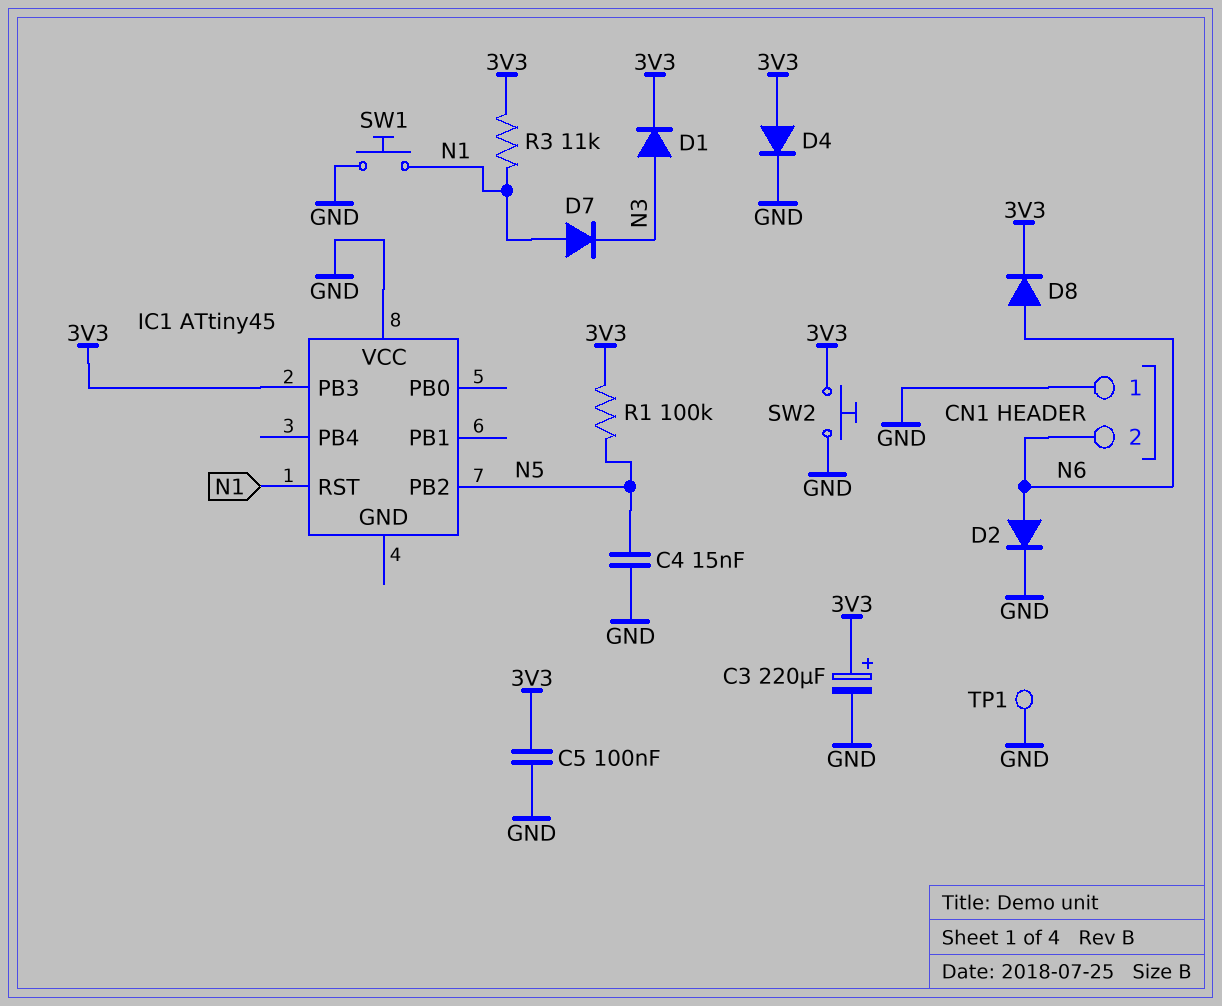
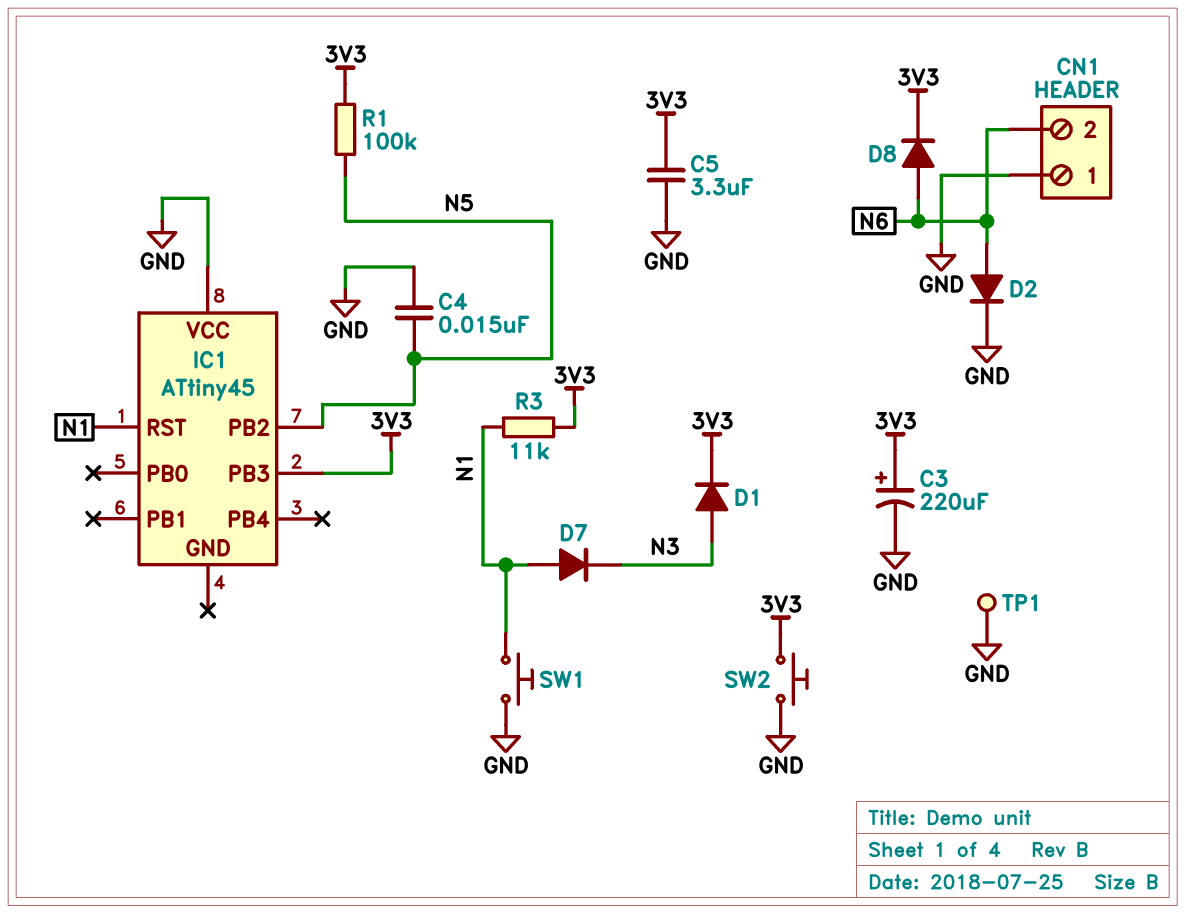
C5: 100nF (3V3, GND) -> 3.3uF (3V3, GND)
D4: diode (A 3V3, K GND) -> none

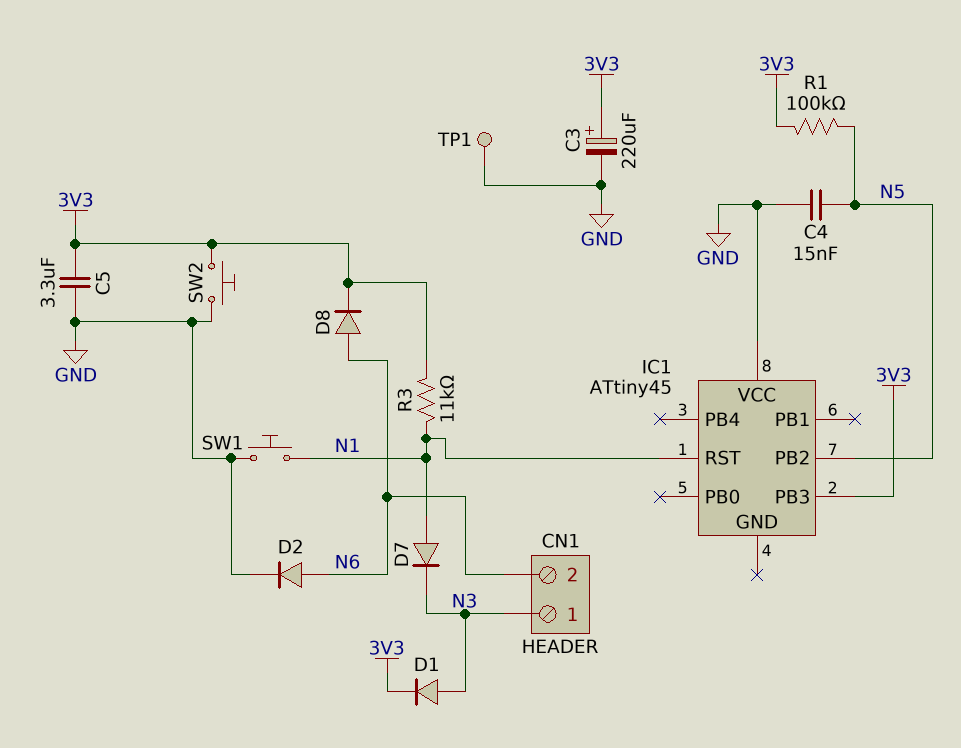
CN1 pin 1: GND -> N3

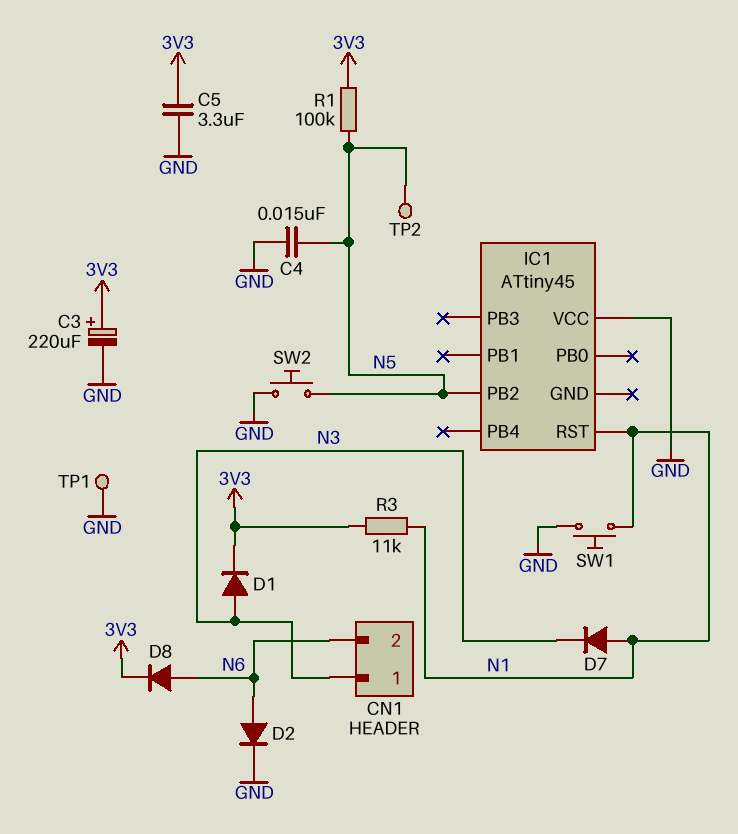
IC1 pin PB3: 3V3 -> none
SW2: button (3V3, GND) -> button (GND, N5)
TP2: none -> test point (N5)

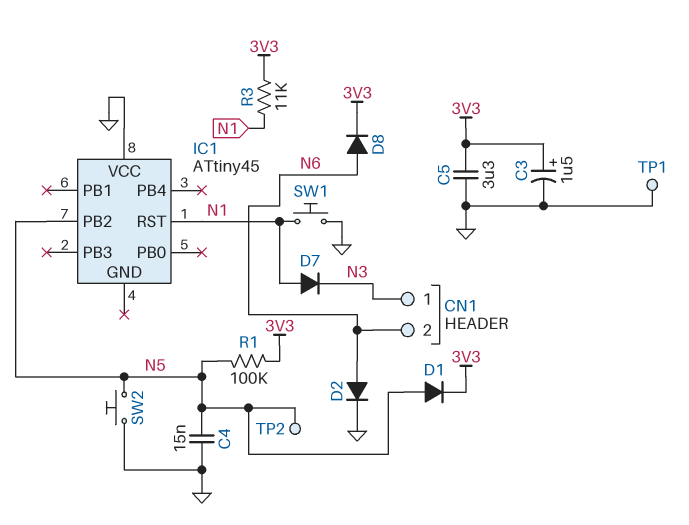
C3: 220uF (plus 3V3, minus GND) -> 1.5uF (plus 3V3, minus GND)
D1: diode (A N3, K 3V3) -> diode (A N5, K 3V3)

